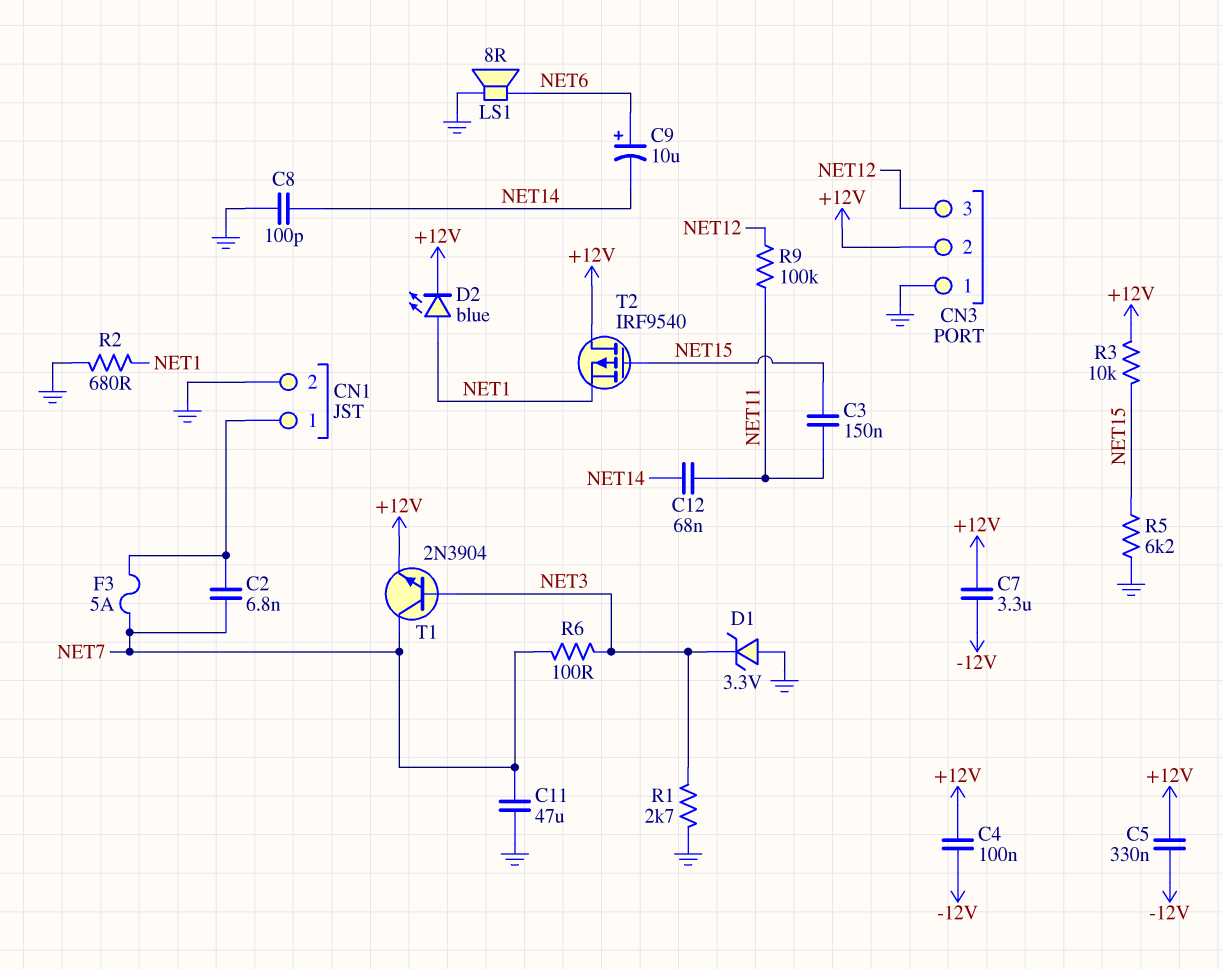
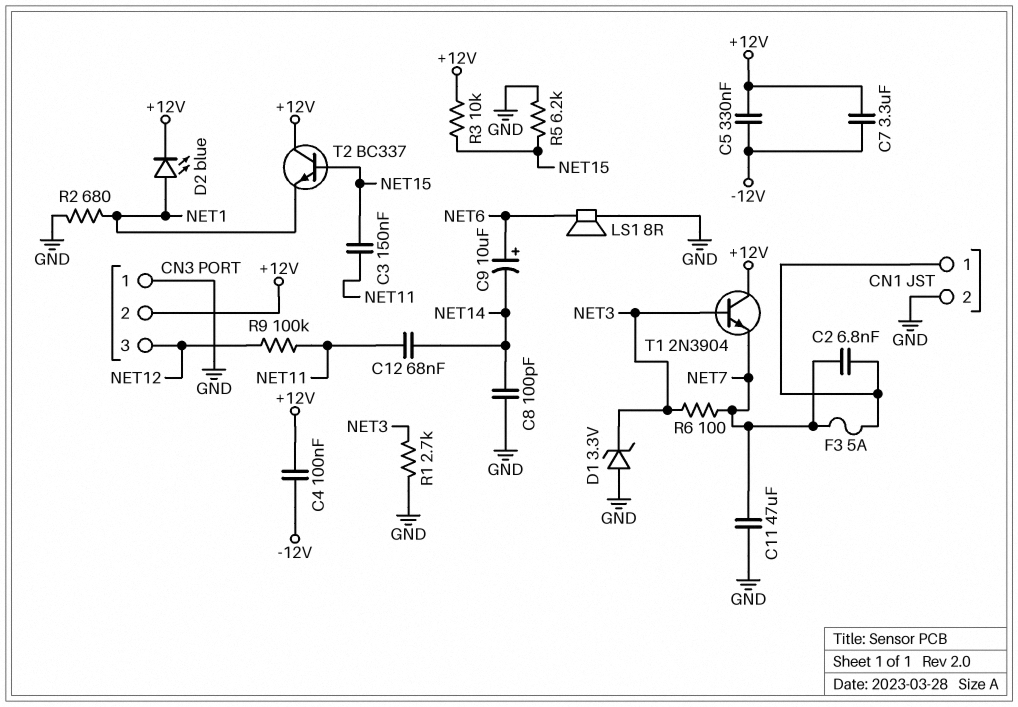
T1: NPN 2N3904 (B NET3, C NET7, E +12V) -> NPN 2N3904 (B NET3, C +12V, E NET7)
T2: PMOS IRF9540 (G NET15, D +12V, S NET1) -> NPN BC337 (B NET15, C +12V, E NET1)

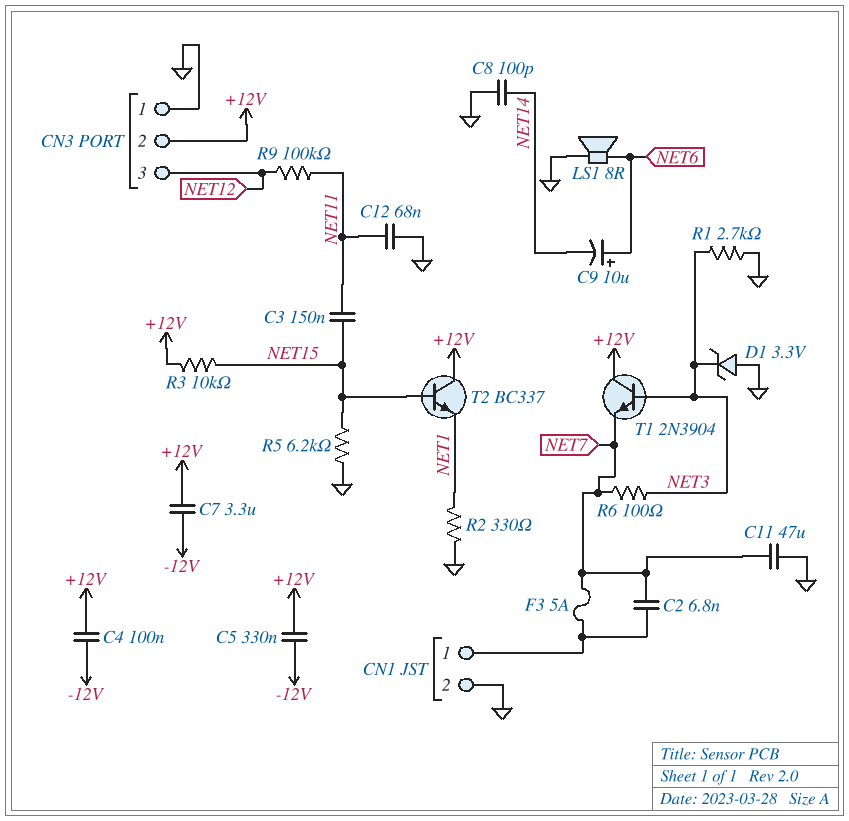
C12: 68nF (NET11, NET14) -> 68nF (GND, NET11)
D2: LED blue (A NET1, K +12V) -> none
R2: 680 (GND, NET1) -> 330 (GND, NET1)

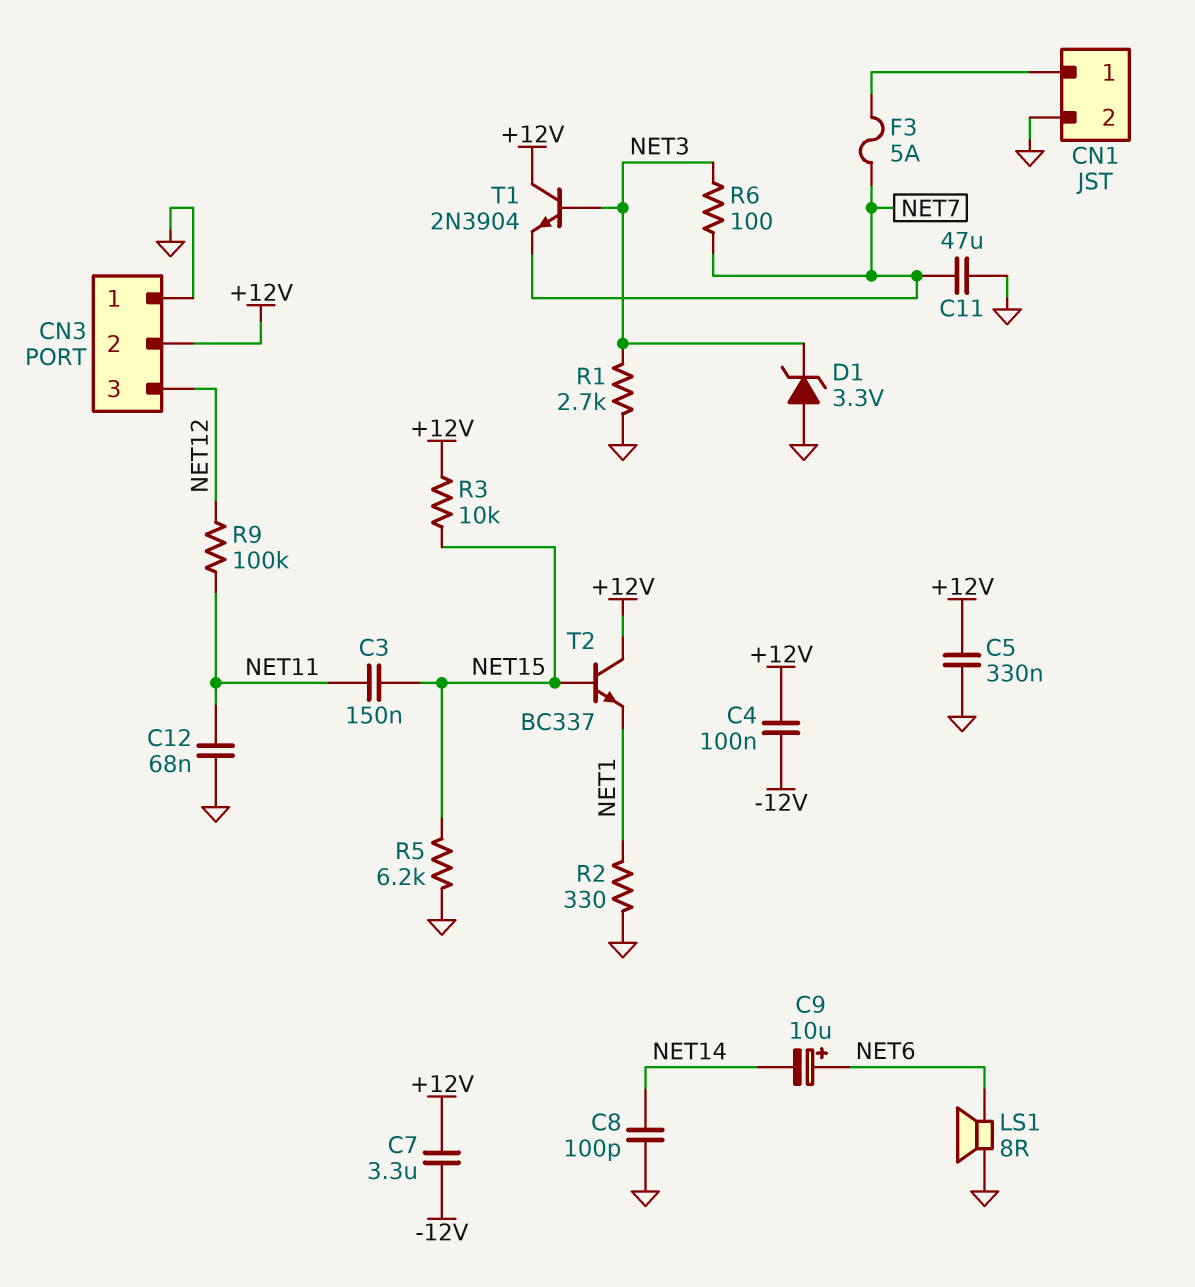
C2: 6.8nF (CN1/1, NET7) -> none
C5: 330nF (+12V, -12V) -> 330nF (+12V, GND)

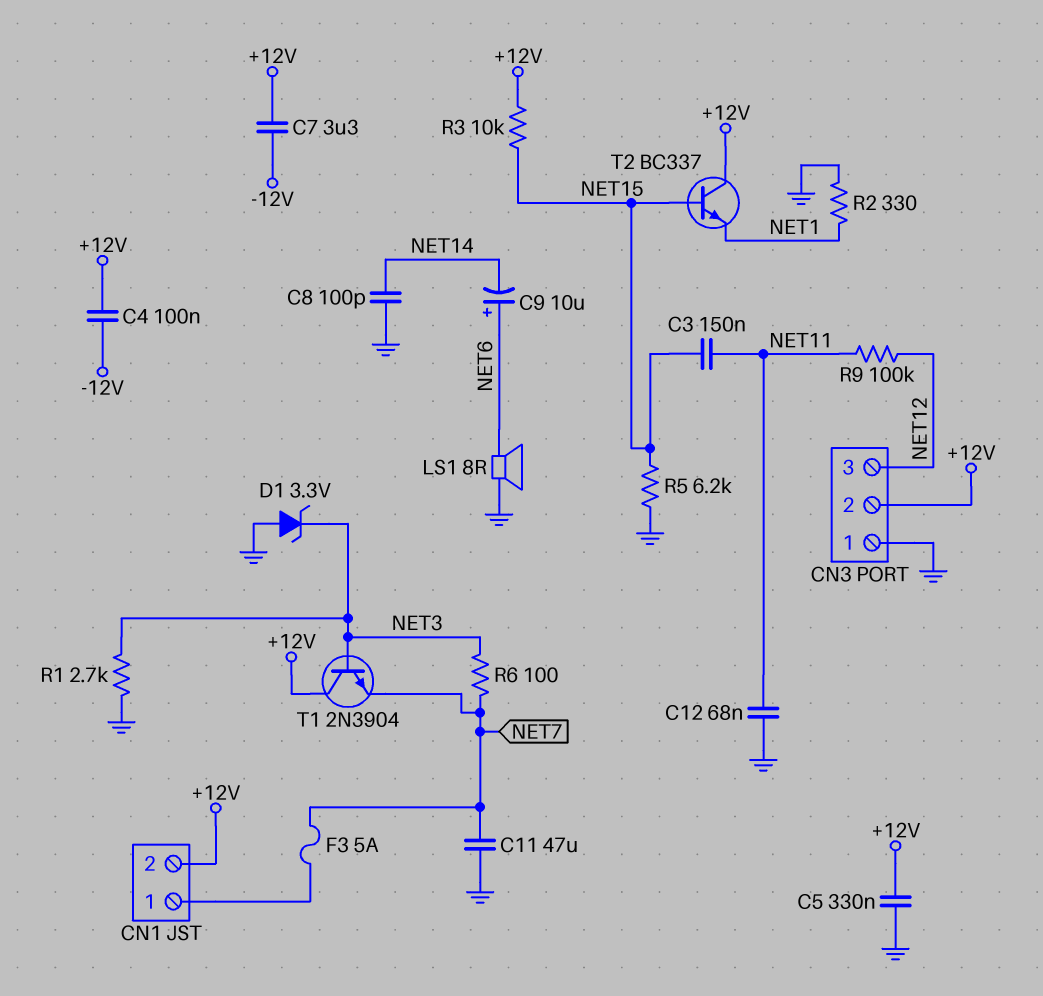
CN1 pin 2: GND -> +12V

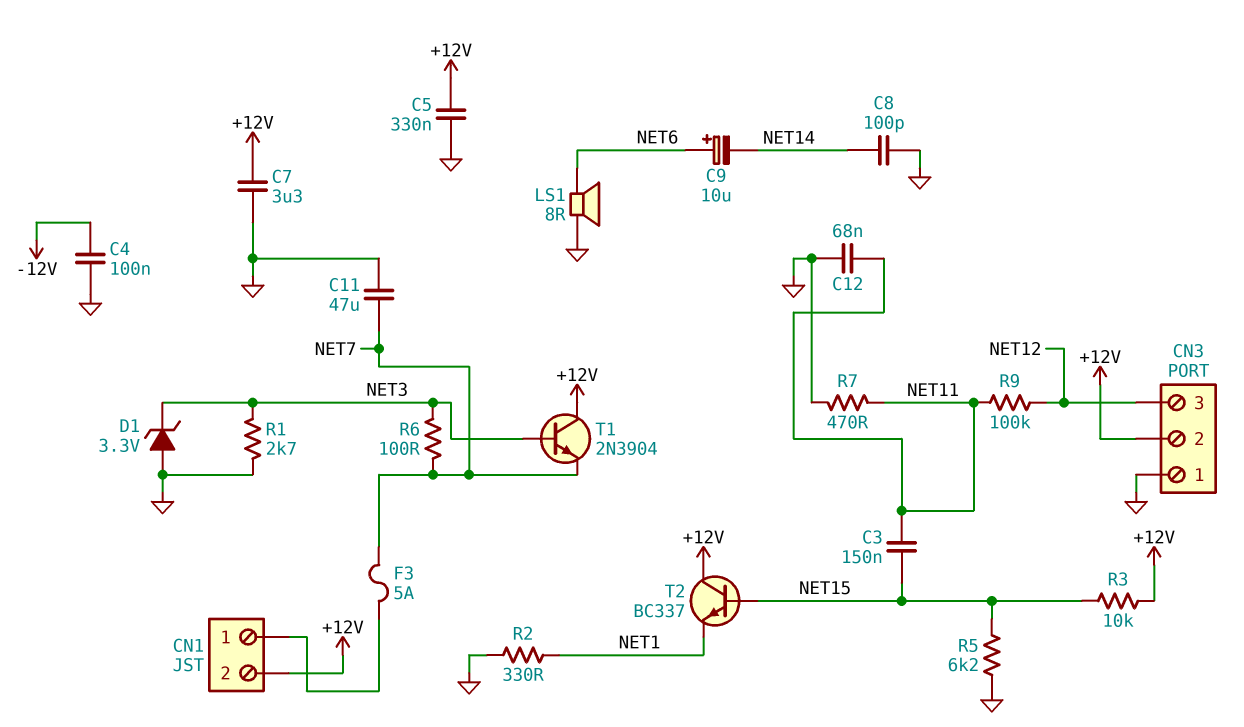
C4: 100nF (+12V, -12V) -> 100nF (-12V, GND)
C7: 3.3uF (+12V, -12V) -> 3.3uF (+12V, GND)
R7: none -> 470 (GND, NET11)

